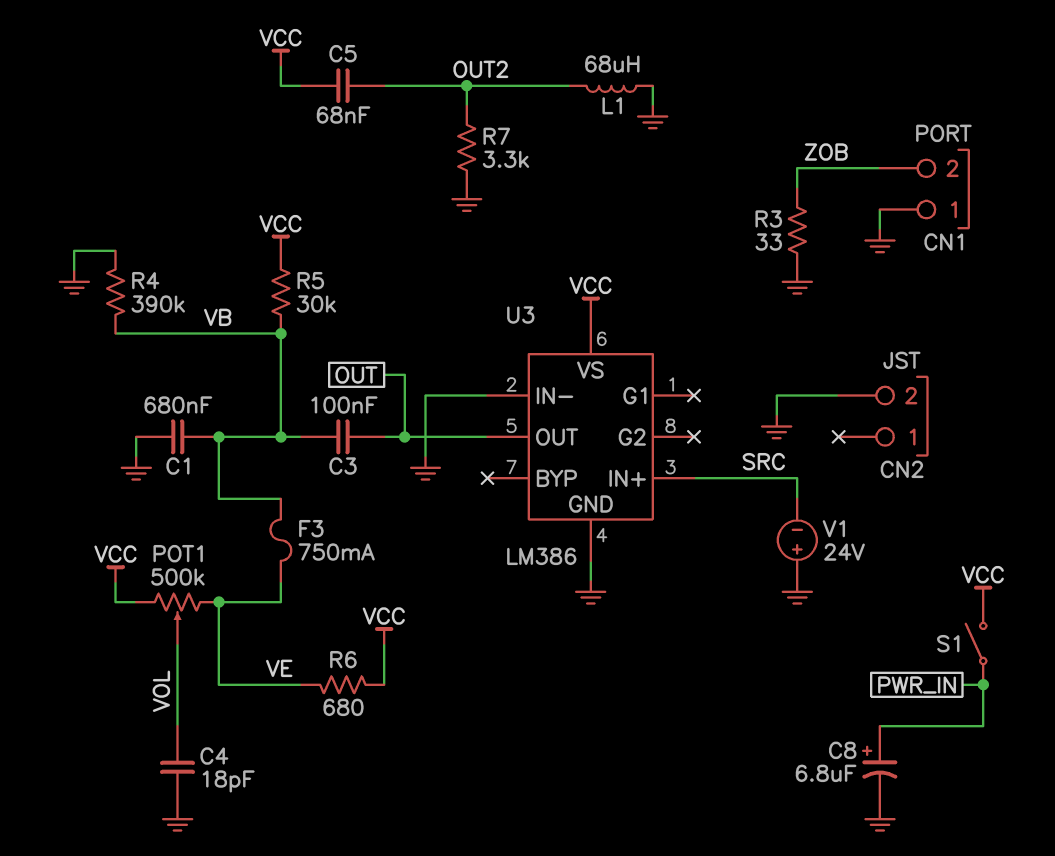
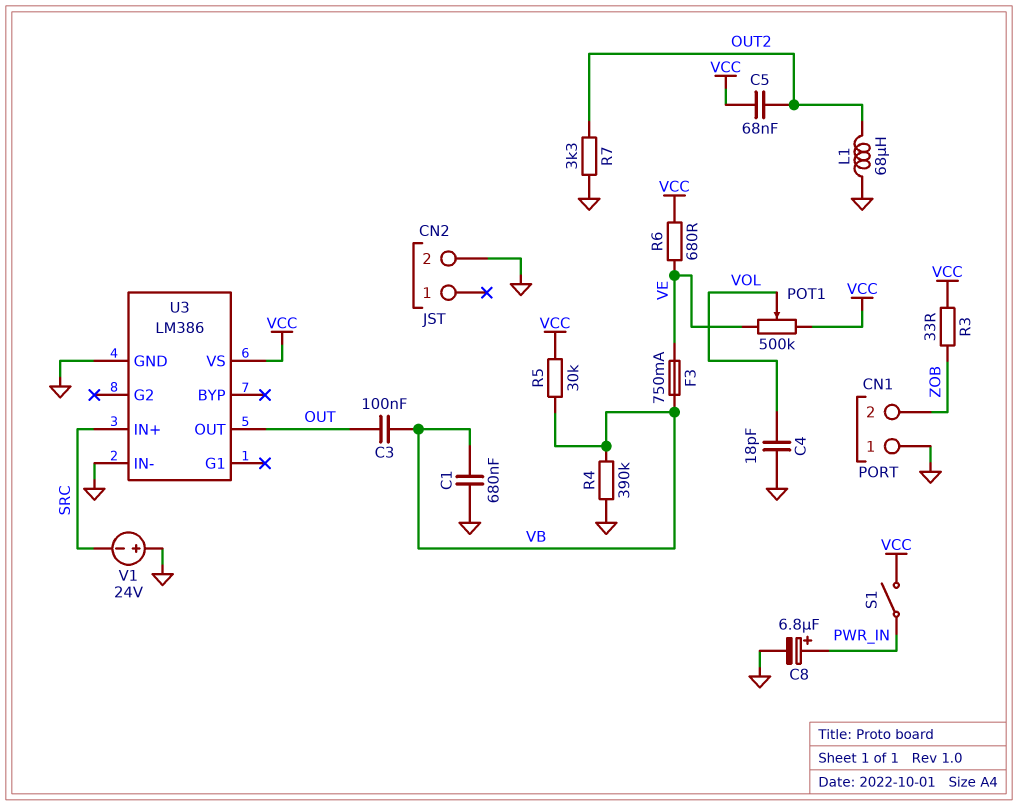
R3: 33 (GND, ZOB) -> 33 (VCC, ZOB)

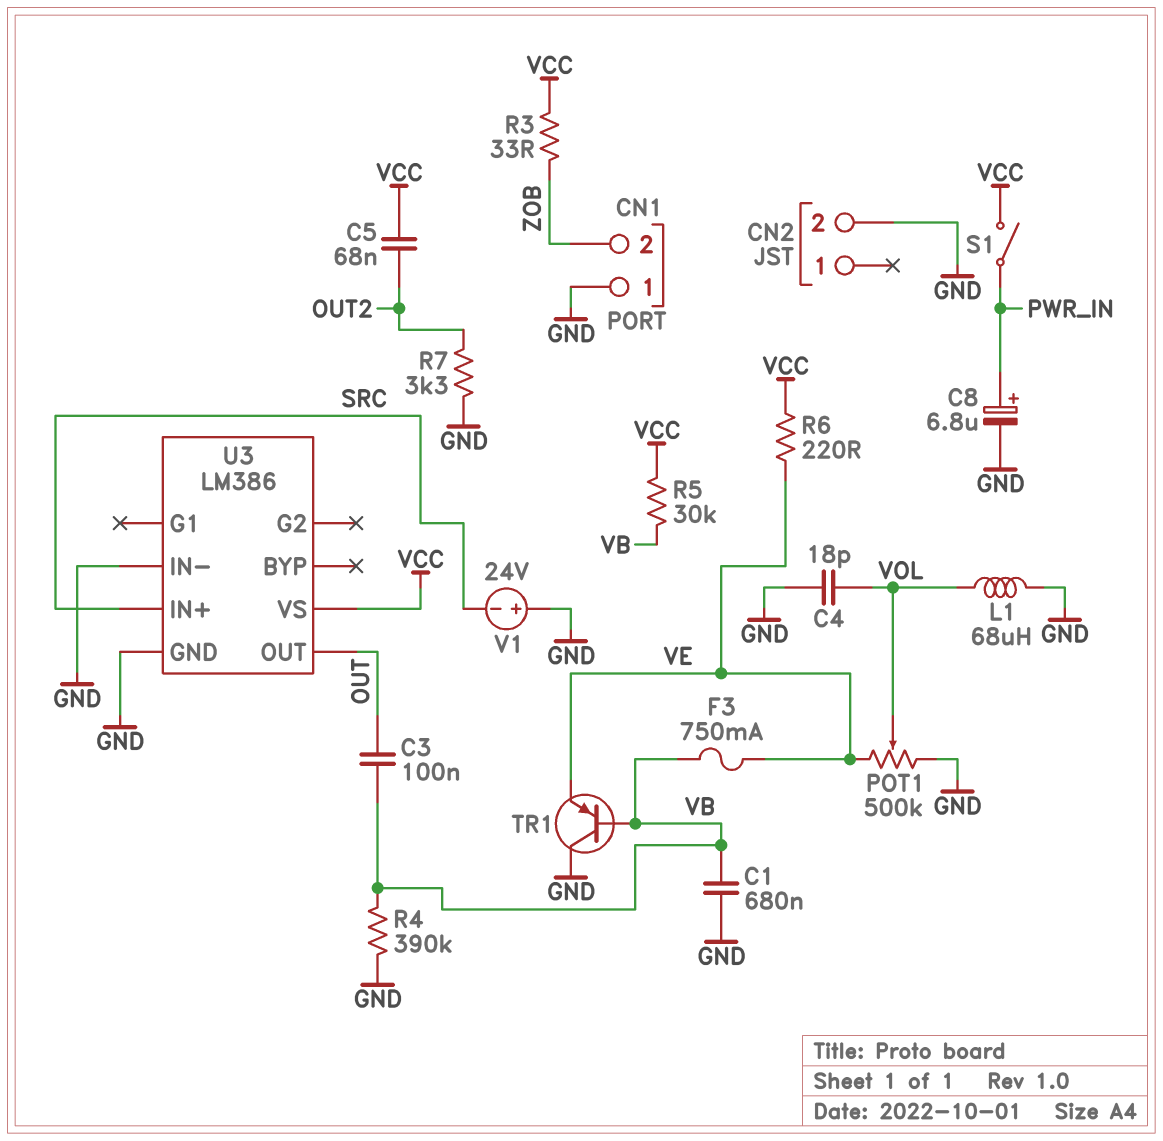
L1: 68uH (GND, OUT2) -> 68uH (GND, VOL)
POT1: 500k (VCC, VE, wiper VOL) -> 500k (GND, VE, wiper VOL)
R6: 680 (VCC, VE) -> 220 (VCC, VE)
TR1: none -> PNP (B VB, C GND, E VE)

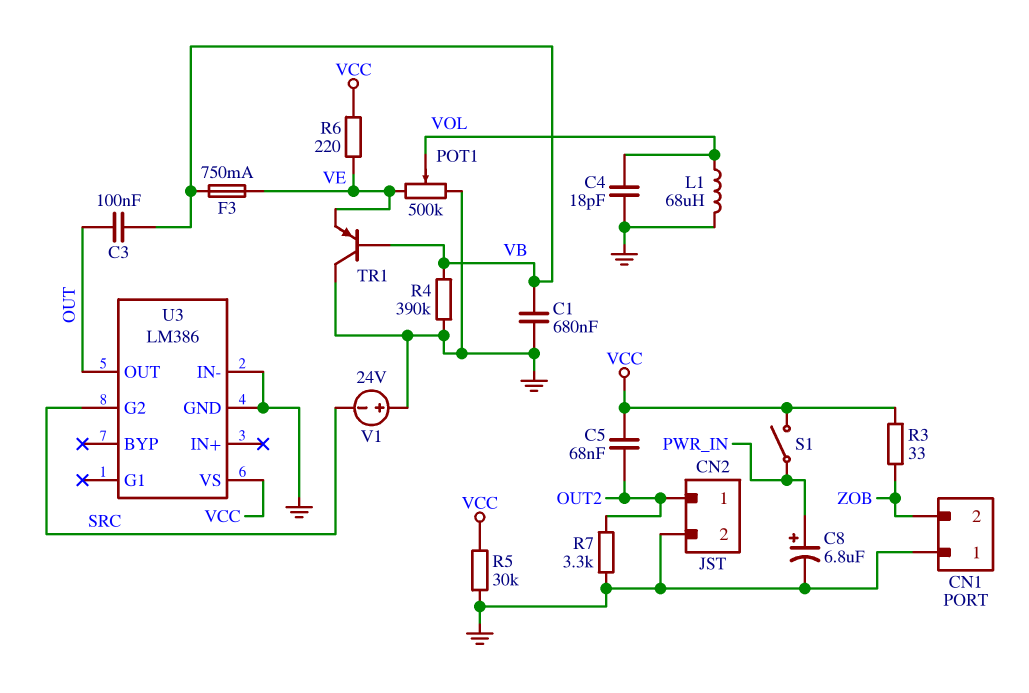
CN2 pin 1: none -> OUT2
R5: 30k (VB, VCC) -> 30k (GND, VCC)
U3 pin G2: none -> SRC
U3 pin IN+: SRC -> none

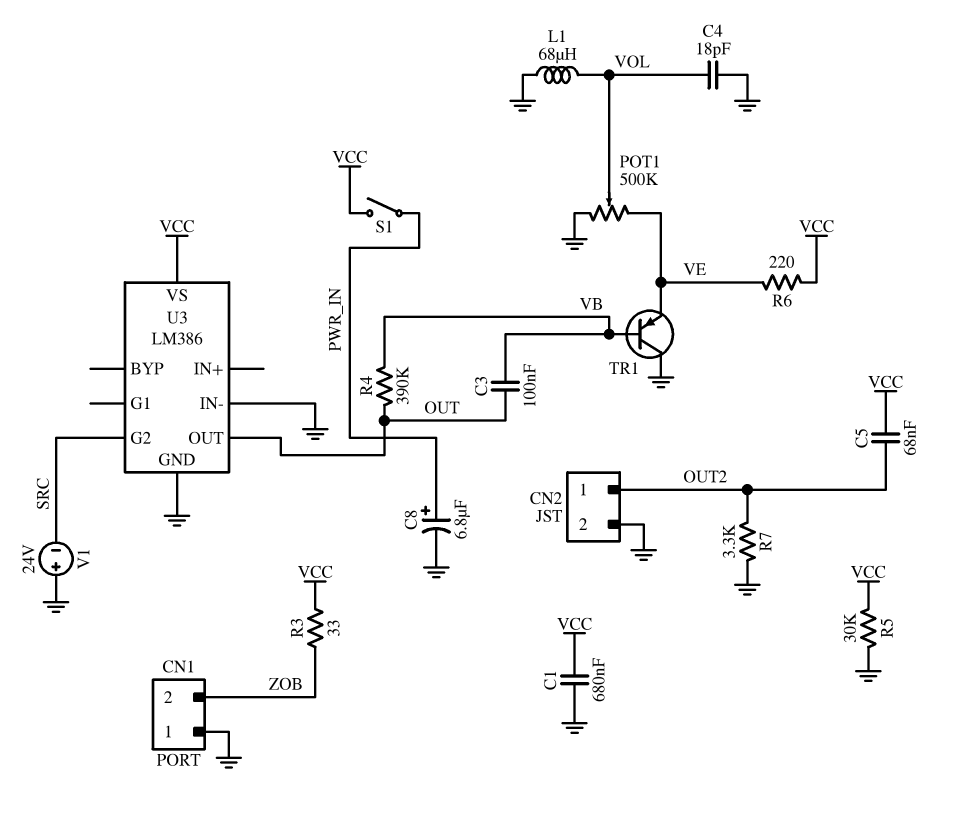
C1: 680nF (GND, VB) -> 680nF (GND, VCC)
F3: 750mA (VB, VE) -> none
R4: 390k (GND, VB) -> 390k (OUT, VB)

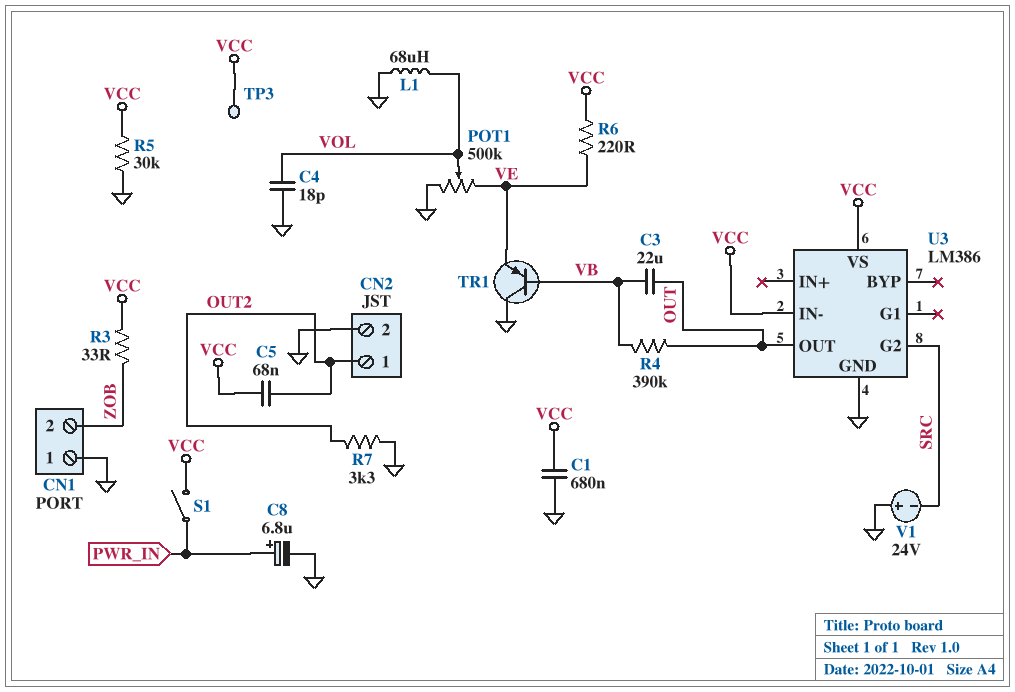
C3: 100nF (OUT, VB) -> 22uF (OUT, VB)
TP3: none -> test point (VCC)
U3 pin IN-: GND -> VCC

